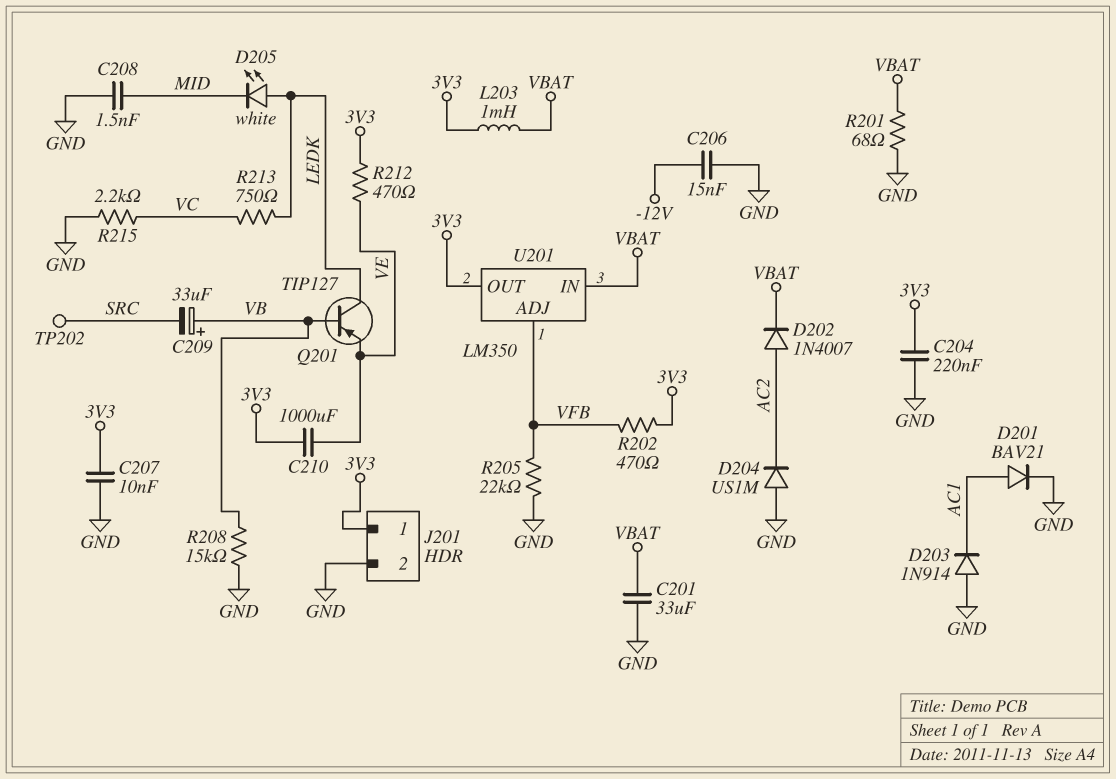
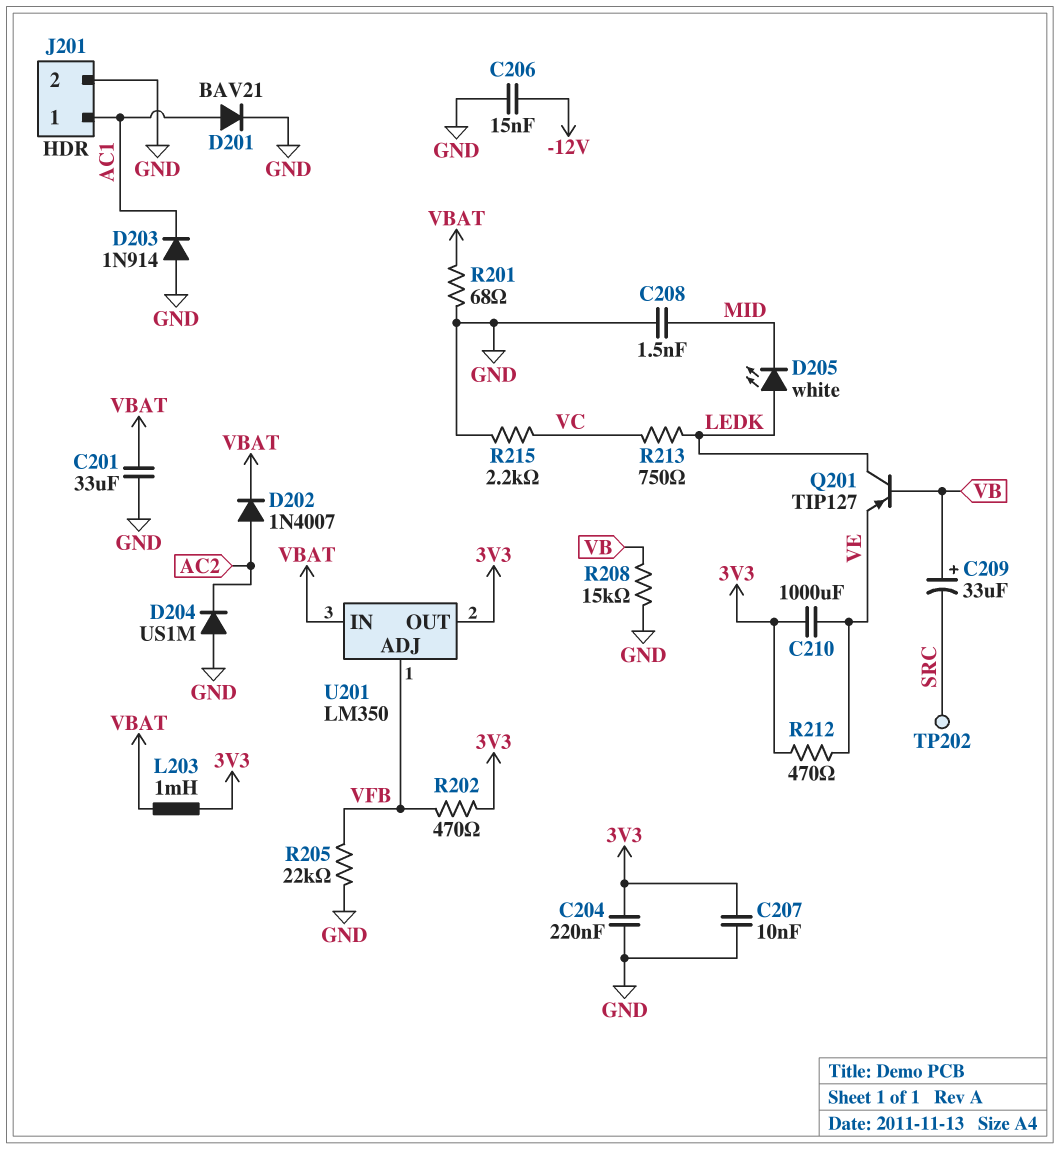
J201 pin 1: 3V3 -> AC1

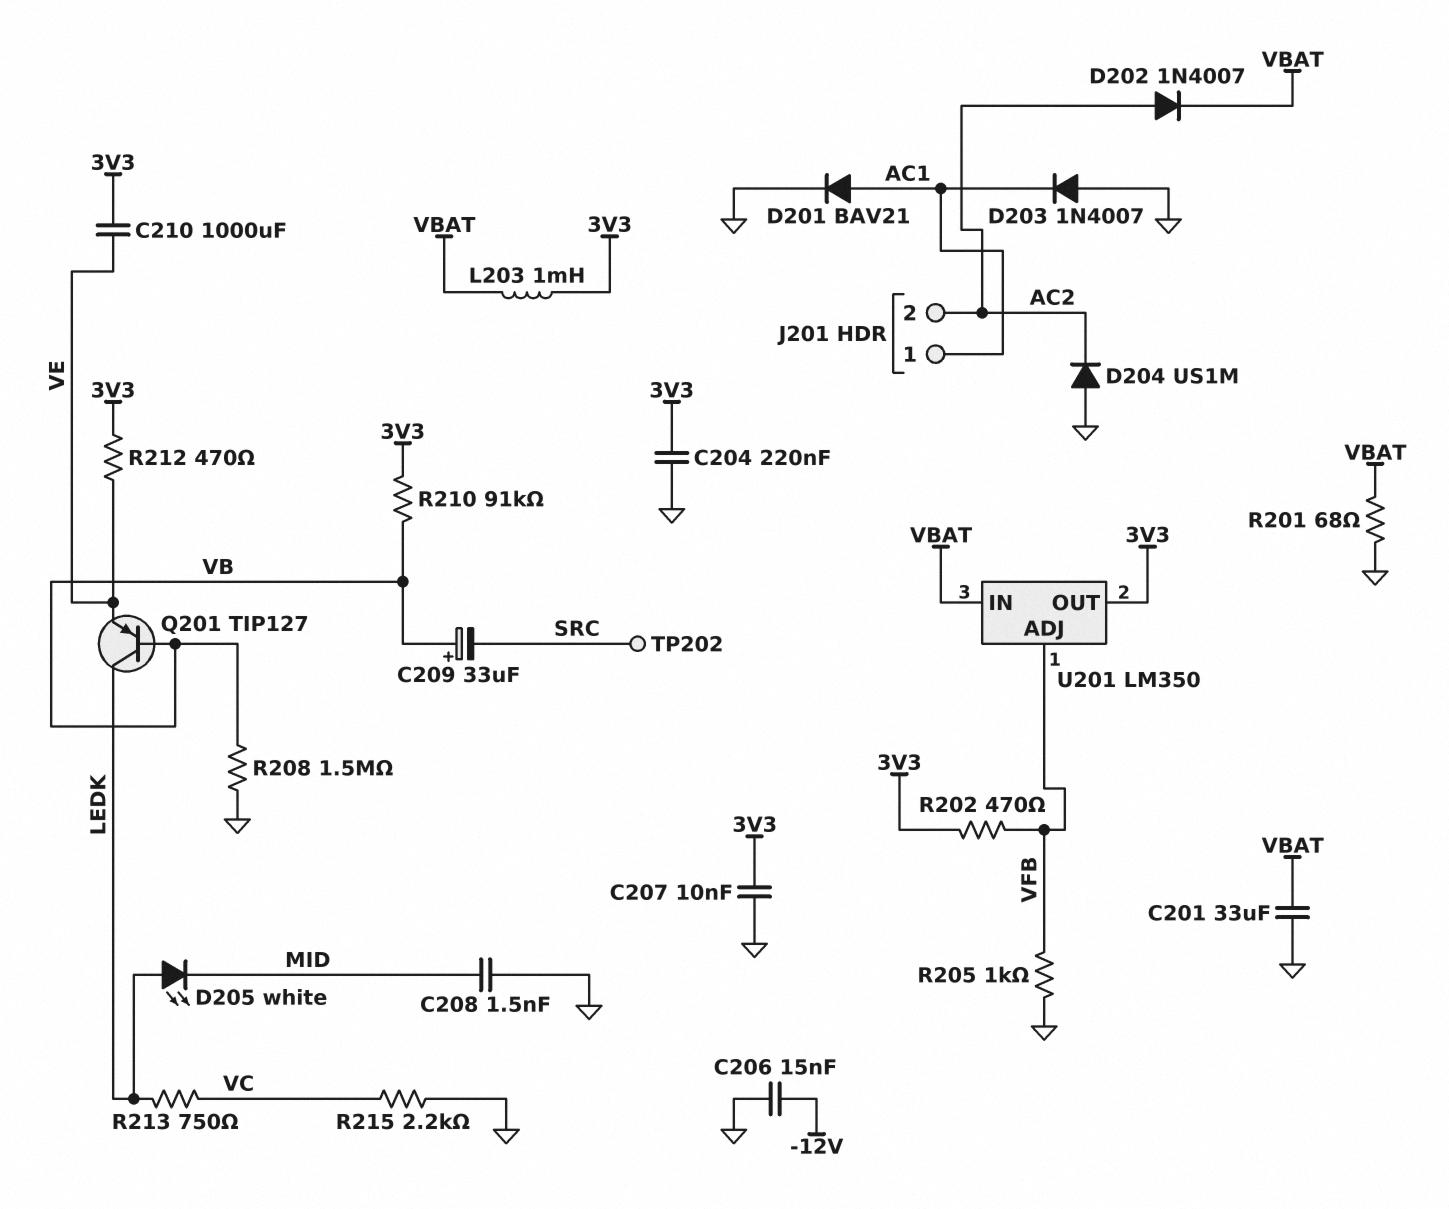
D203: diode 1N914 (A GND, K AC1) -> diode 1N4007 (A GND, K AC1)
J201 pin 2: GND -> AC2
R205: 22k (GND, VFB) -> 1k (GND, VFB)
R208: 15k (GND, VB) -> 1.5M (GND, VB)
R210: none -> 91k (3V3, VB)

